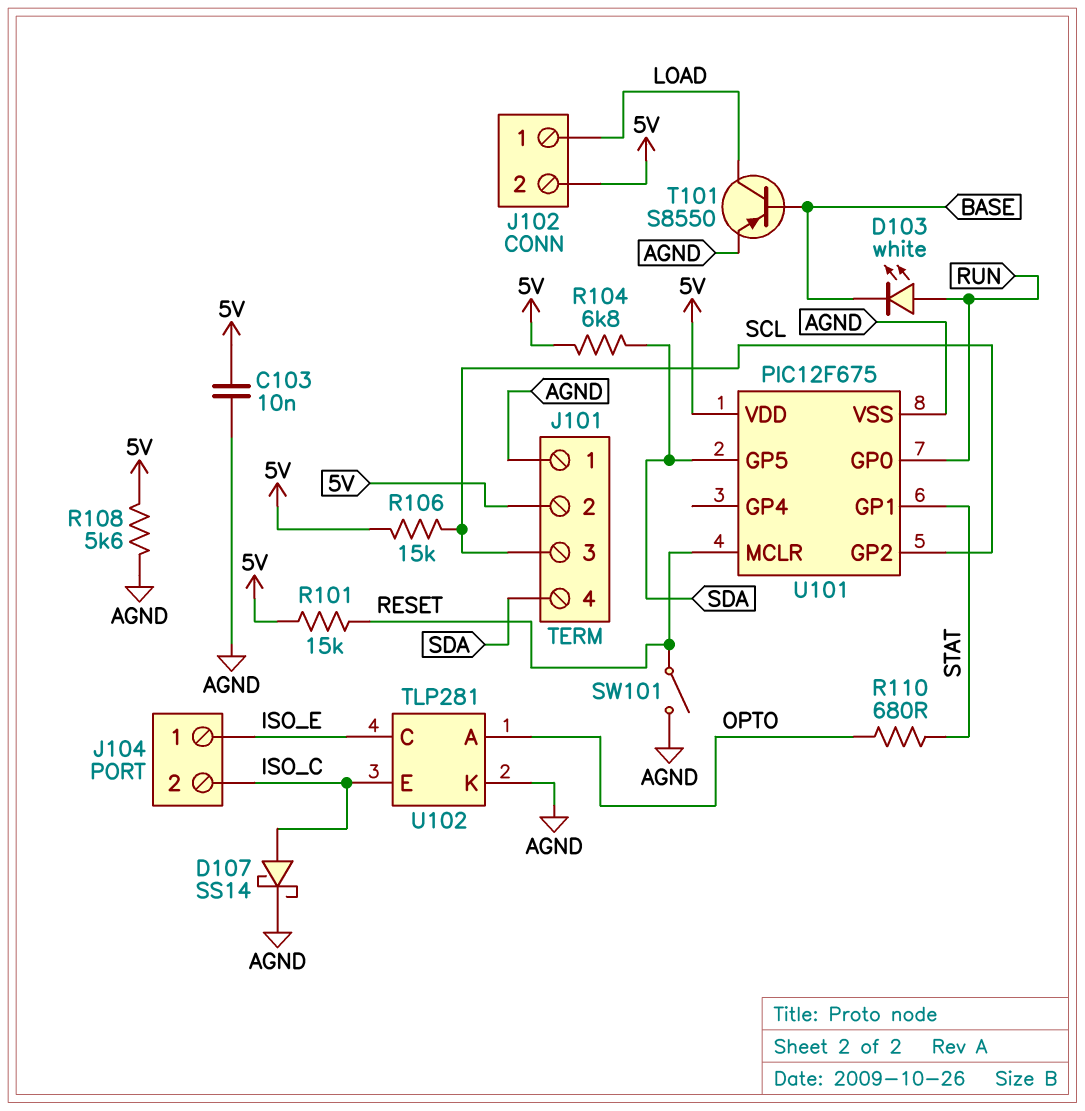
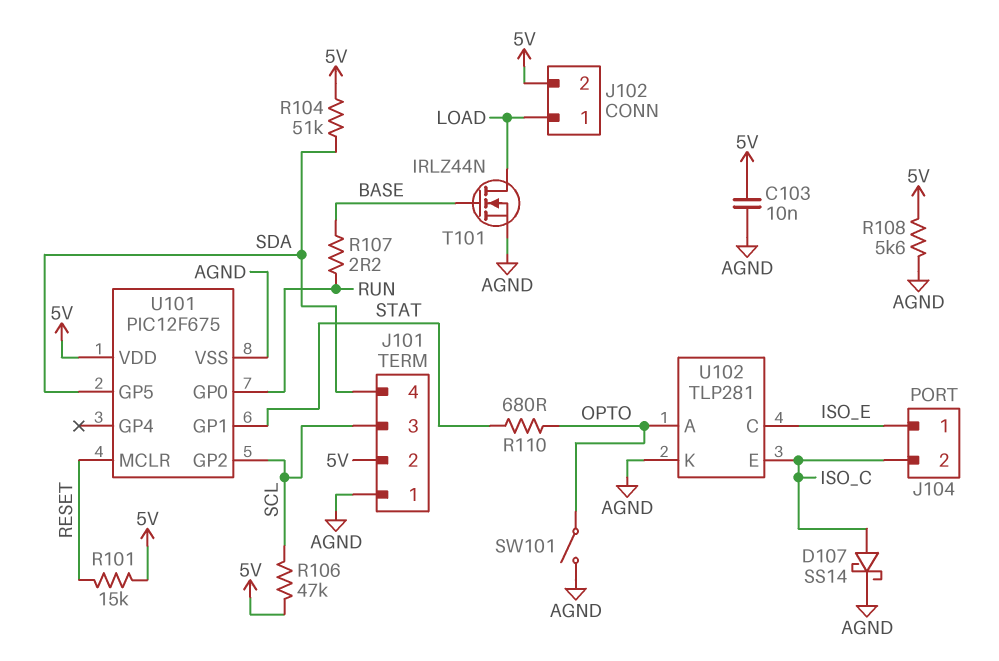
D103: LED white (A RUN, K BASE) -> none
R104: 6.8k (5V, SDA) -> 51k (5V, SDA)
R106: 15k (5V, SCL) -> 47k (5V, SCL)
R107: none -> 2.2 (BASE, RUN)
SW101: switch (AGND, RESET) -> switch (AGND, OPTO)
T101: PNP S8550 (B BASE, C LOAD, E AGND) -> NMOS IRLZ44N (G BASE, D LOAD, S AGND)

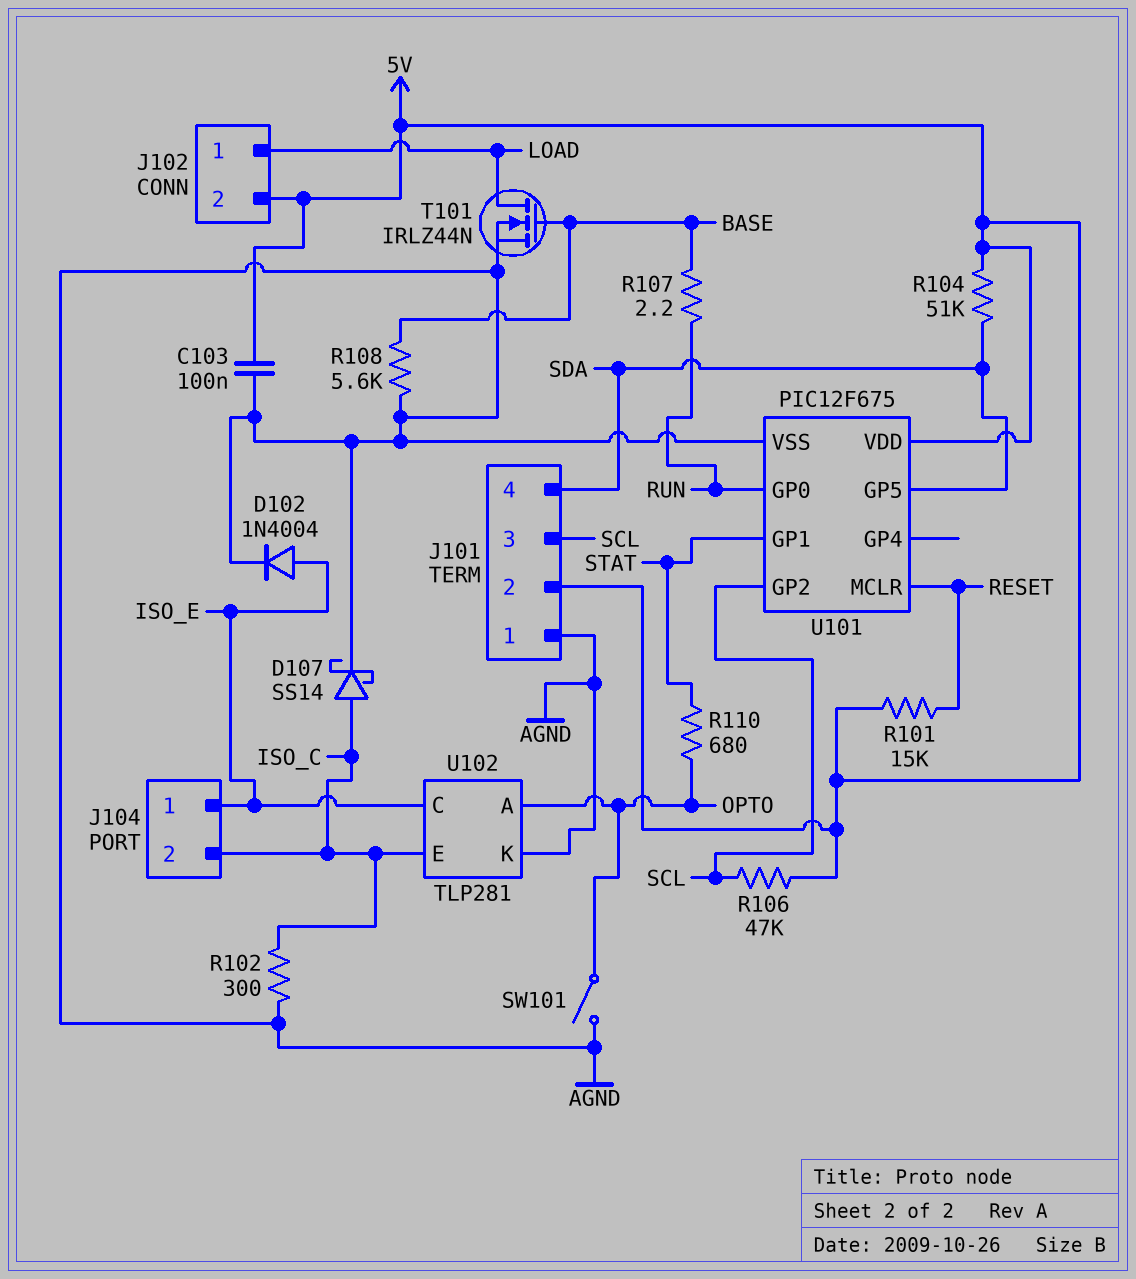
C103: 10nF (5V, AGND) -> 100nF (5V, AGND)
D102: none -> diode 1N4004 (A ISO_E, K AGND)
R102: none -> 300 (AGND, ISO_C)
R108: 5.6k (5V, AGND) -> 5.6k (AGND, BASE)

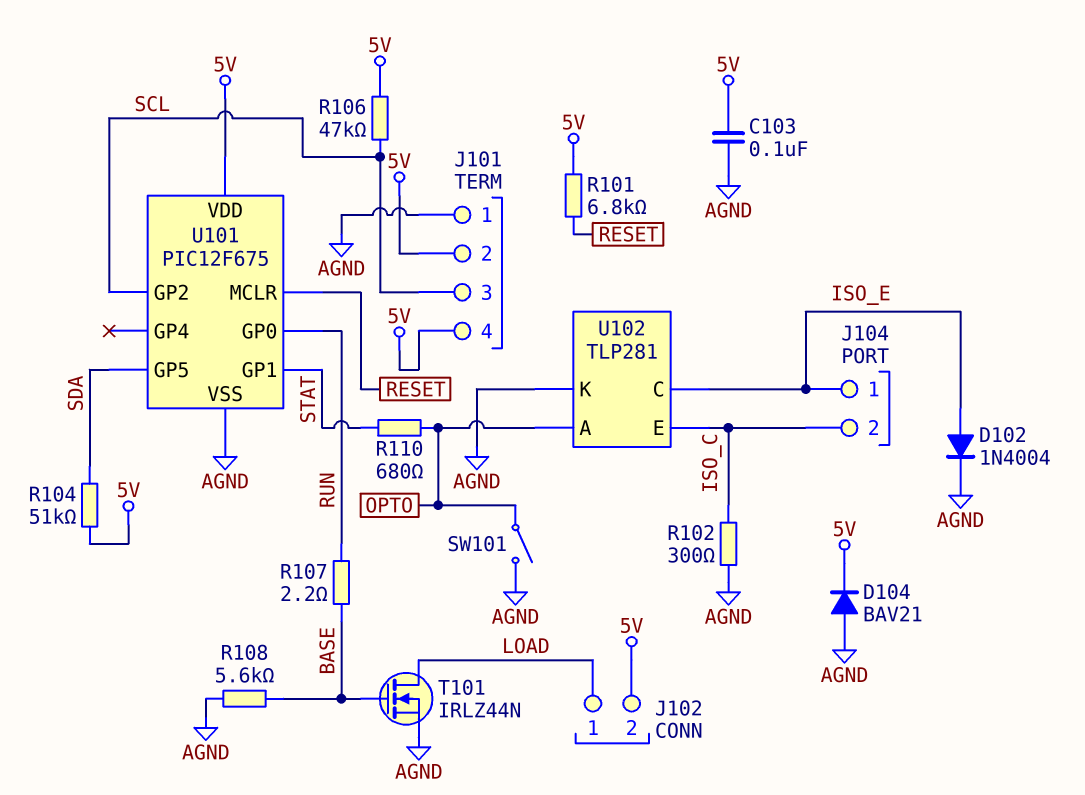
D104: none -> diode BAV21 (A AGND, K 5V)
D107: schottky SS14 (A ISO_C, K AGND) -> none
J101 pin 4: SDA -> 5V
R101: 15k (5V, RESET) -> 6.8k (5V, RESET)

